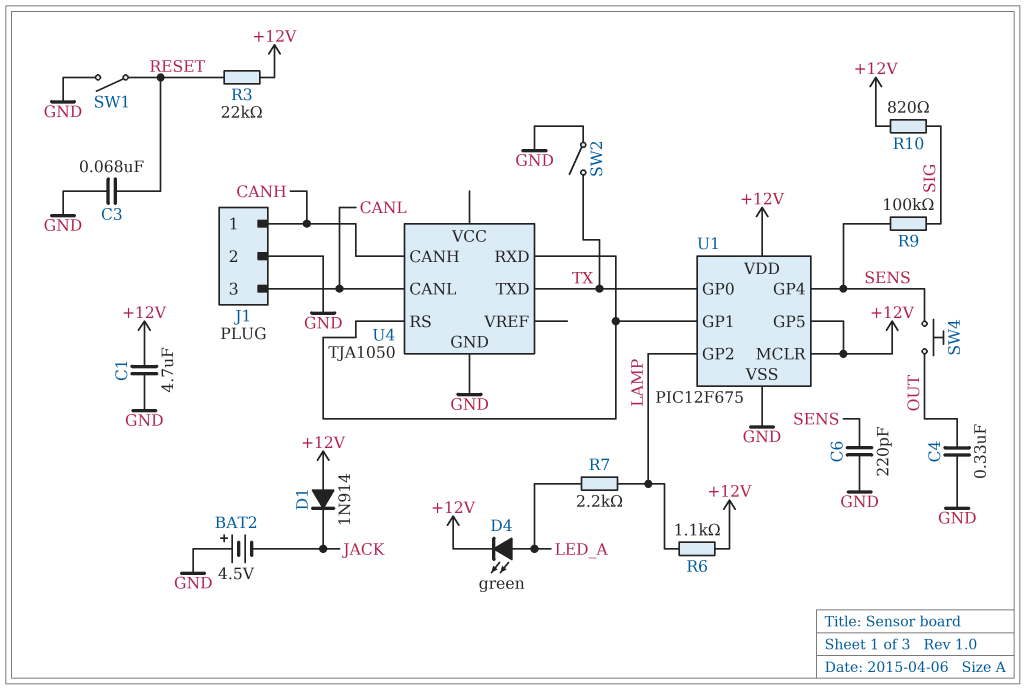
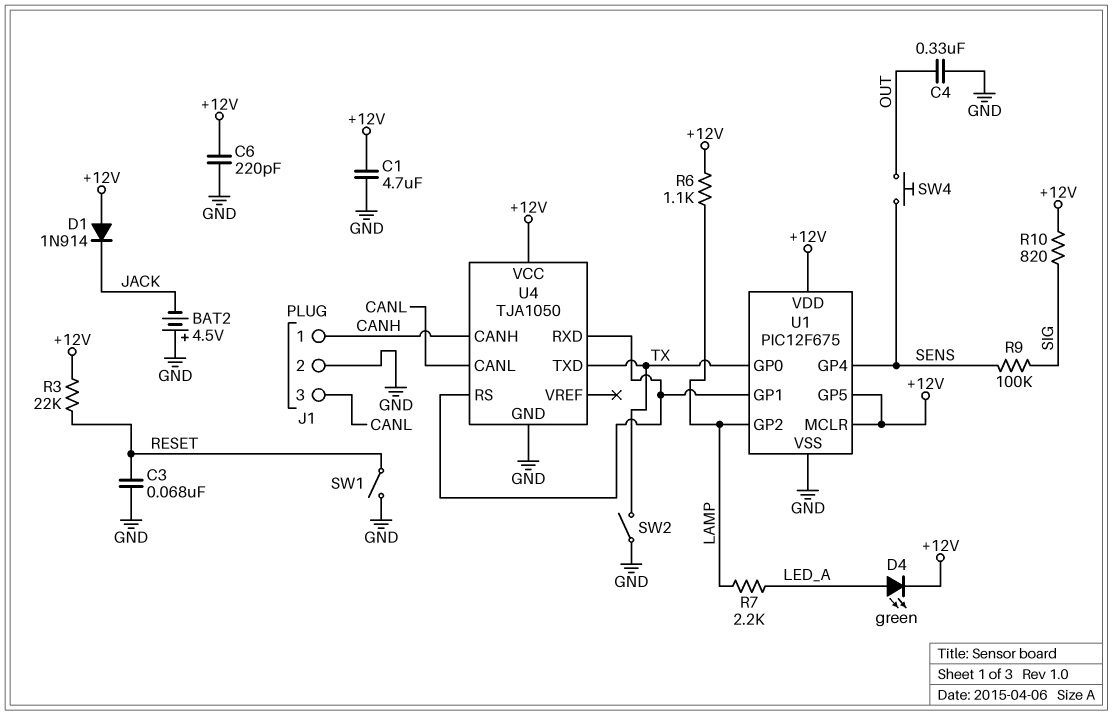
C6: 220pF (GND, SENS) -> 220pF (+12V, GND)
U4 pin VCC: none -> +12V

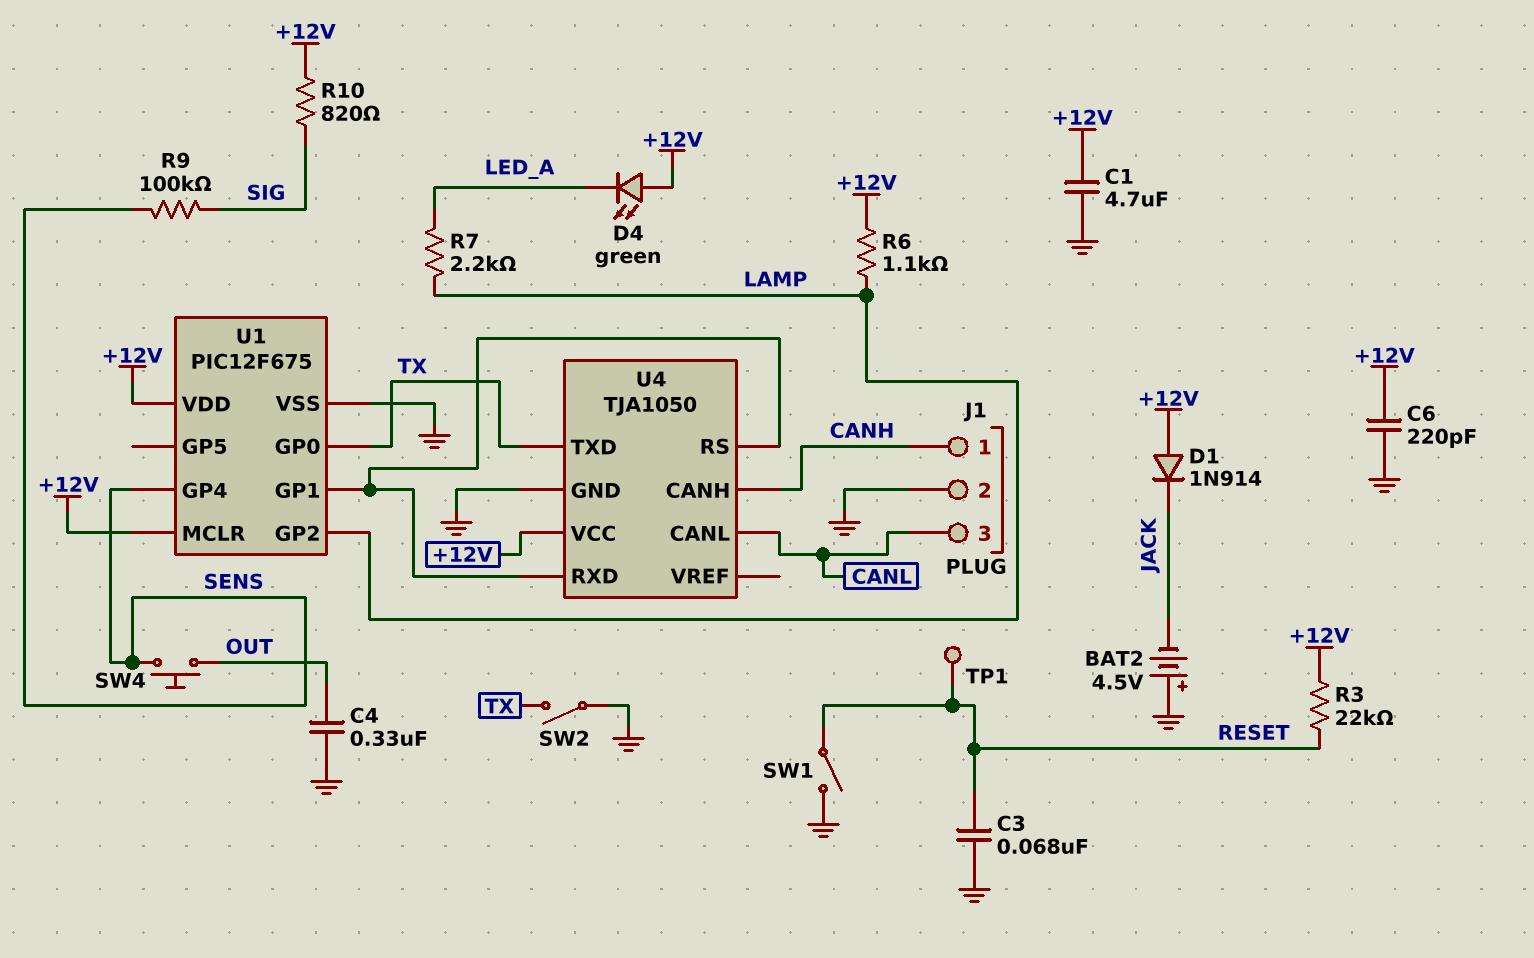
D4: LED green (A LED_A, K +12V) -> LED green (A +12V, K LED_A)
TP1: none -> test point (RESET)
U1 pin GP5: +12V -> none

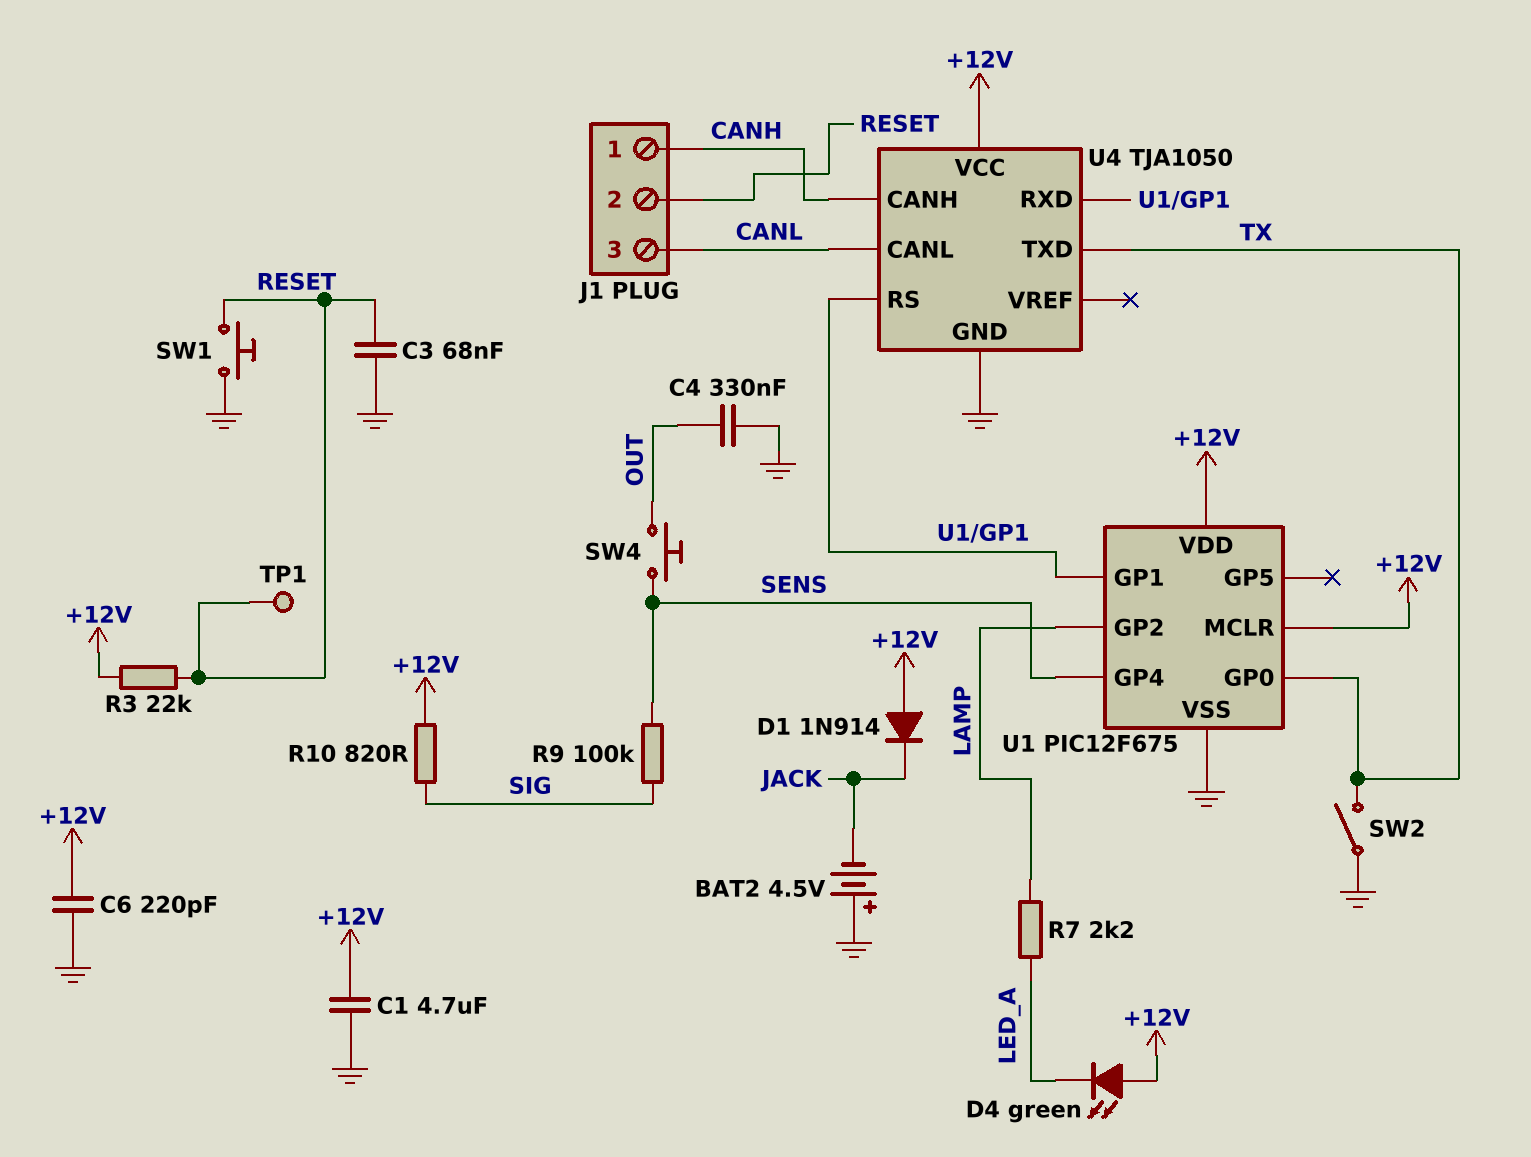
J1 pin 2: GND -> RESET
R6: 1.1k (+12V, LAMP) -> none
SW1: switch (GND, RESET) -> button (GND, RESET)

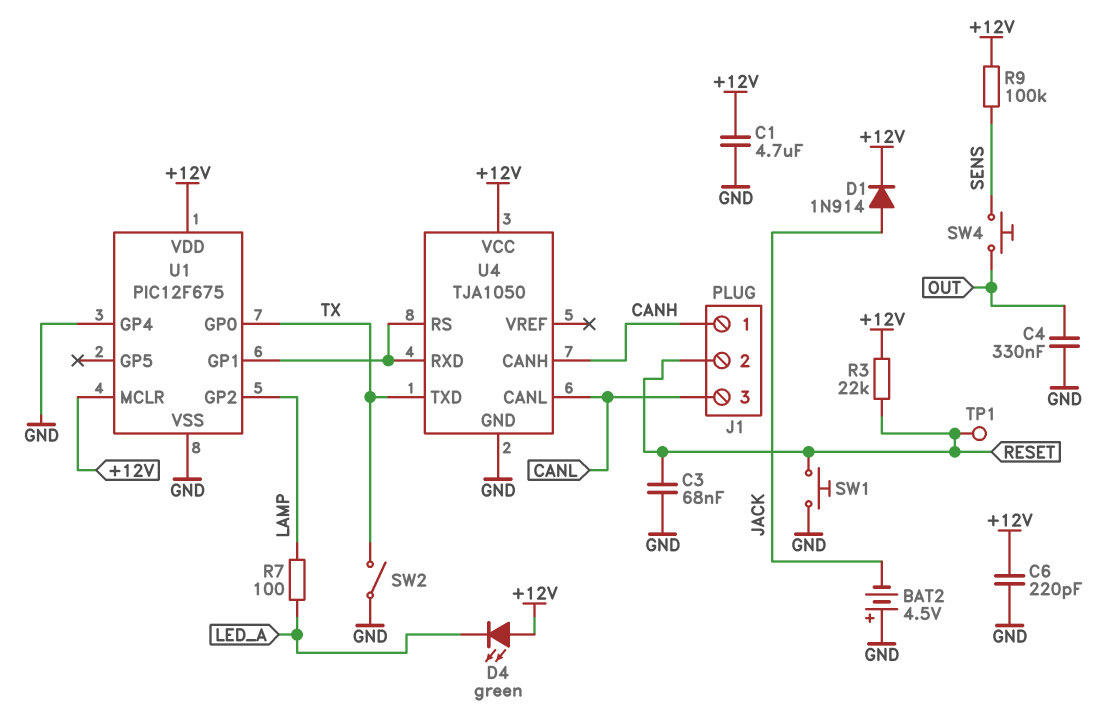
D1: diode 1N914 (A +12V, K JACK) -> diode 1N914 (A JACK, K +12V)
R7: 2.2k (LAMP, LED_A) -> 100 (LAMP, LED_A)
R9: 100k (SENS, SIG) -> 100k (+12V, SENS)
R10: 820 (+12V, SIG) -> none
U1 pin GP4: SENS -> GND

